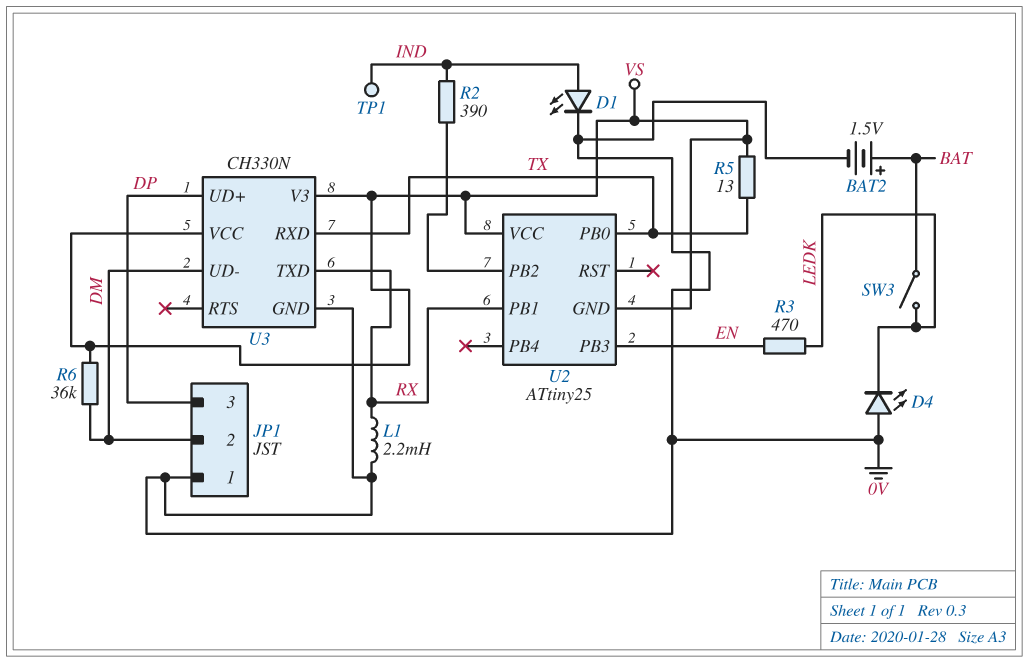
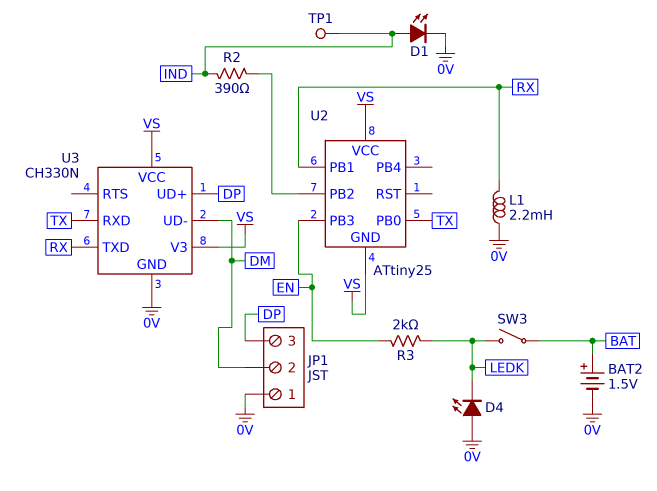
R3: 470 (EN, LEDK) -> 2k (EN, LEDK)
R5: 13 (TX, VS) -> none
R6: 36k (DM, VS) -> none

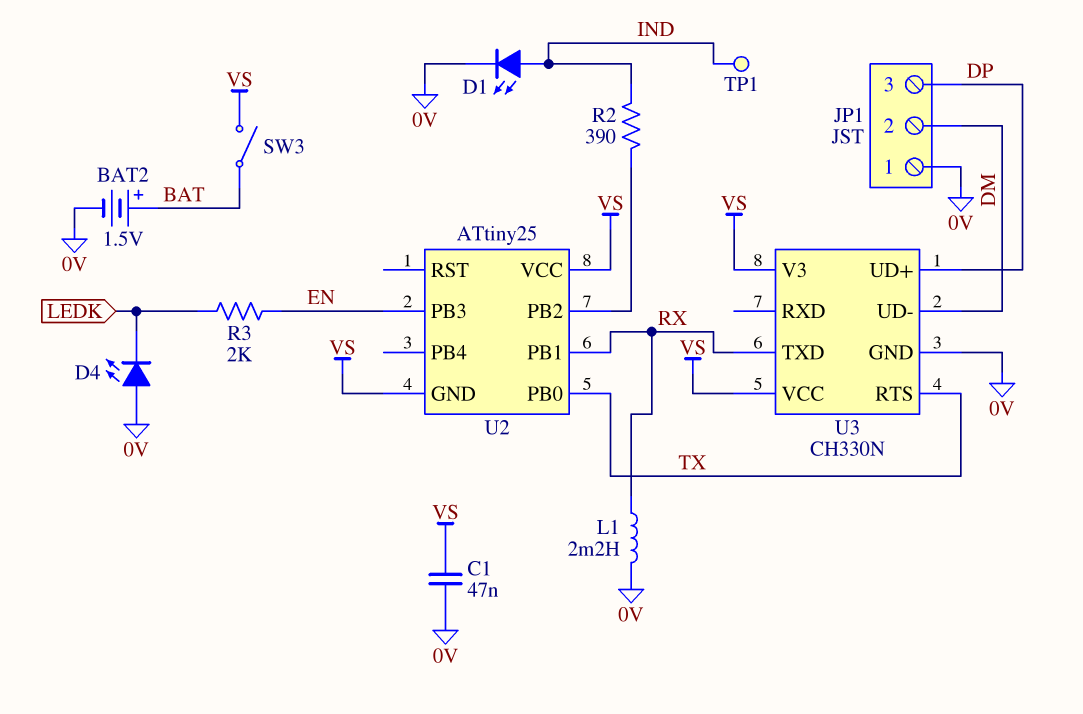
C1: none -> 47nF (0V, VS)
SW3: switch (BAT, LEDK) -> switch (BAT, VS)
U3 pin RTS: none -> TX
U3 pin RXD: TX -> none

